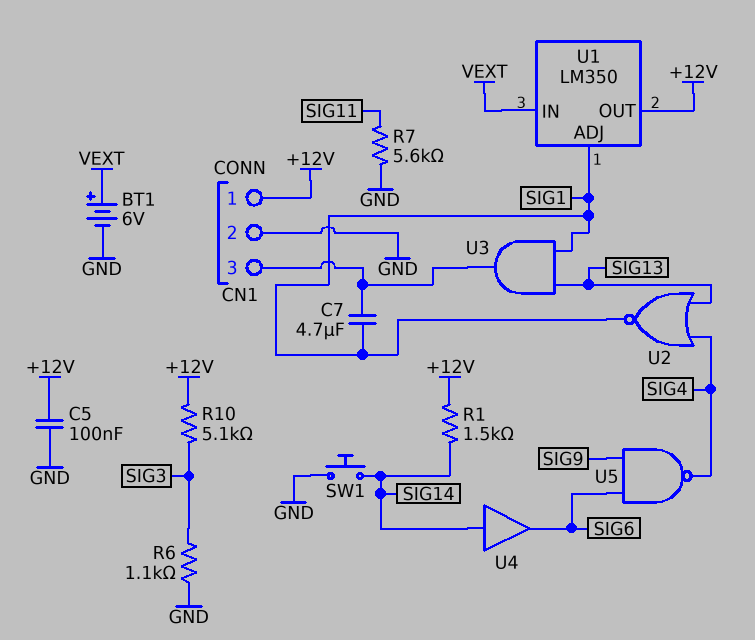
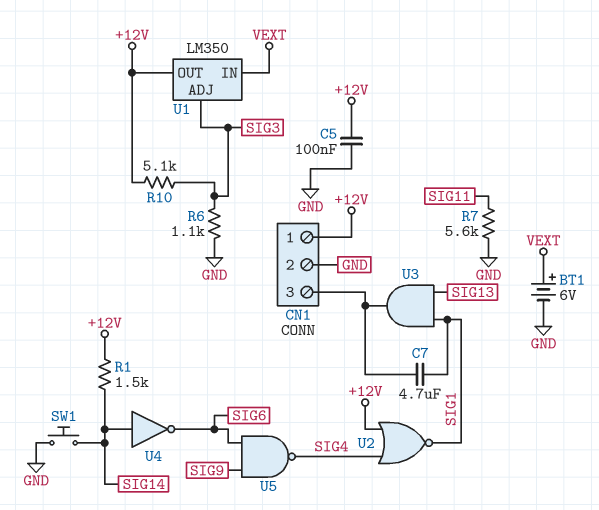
U1 pin ADJ: SIG1 -> SIG3
U2: NOR (in SIG4, in SIG13, out SIG1) -> NOR (in +12V, in SIG4, out SIG1)
U4: buffer (in SIG14, out SIG6) -> NOT (in SIG14, out SIG6)

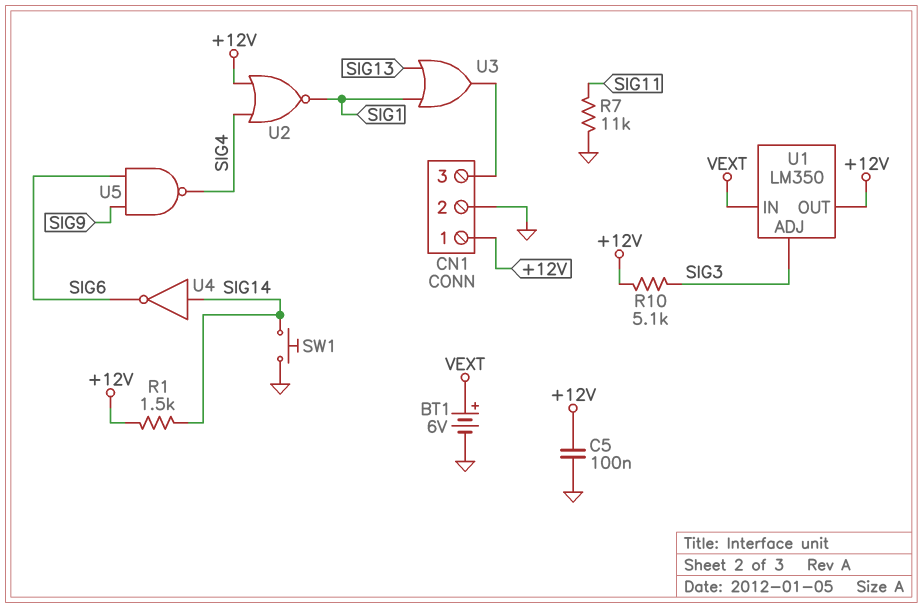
C7: 4.7uF (CN1/3, SIG1) -> none
R6: 1.1k (GND, SIG3) -> none
R7: 5.6k (GND, SIG11) -> 11k (GND, SIG11)
U3: AND (in SIG1, in SIG13, out CN1/3) -> OR (in SIG1, in SIG13, out CN1/3)

